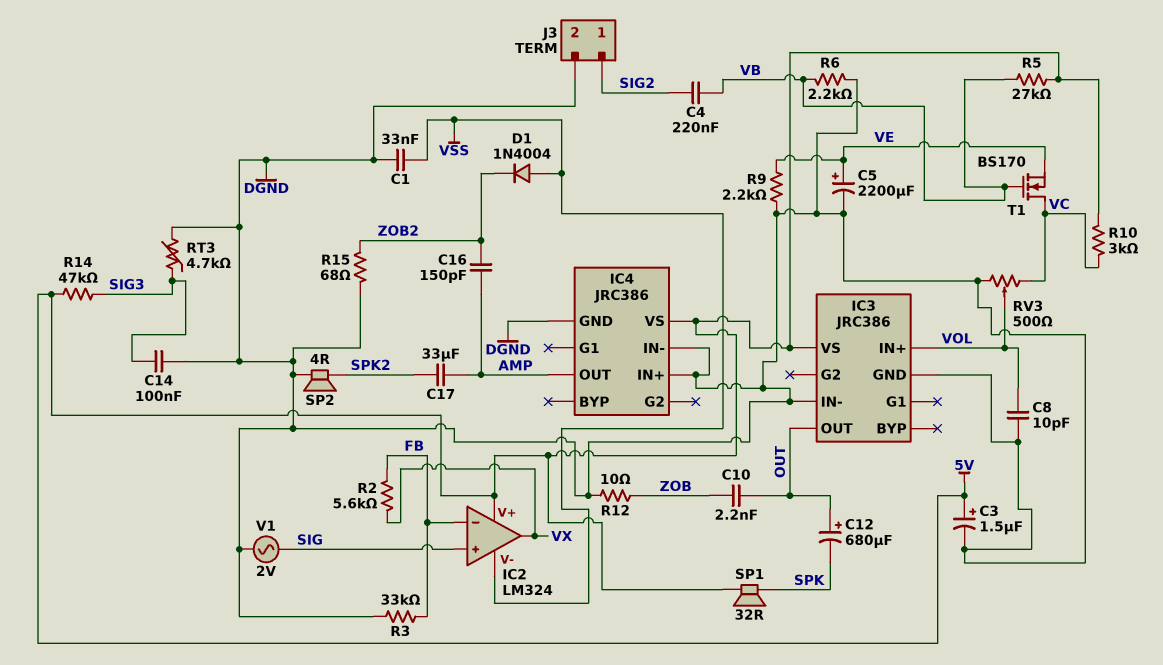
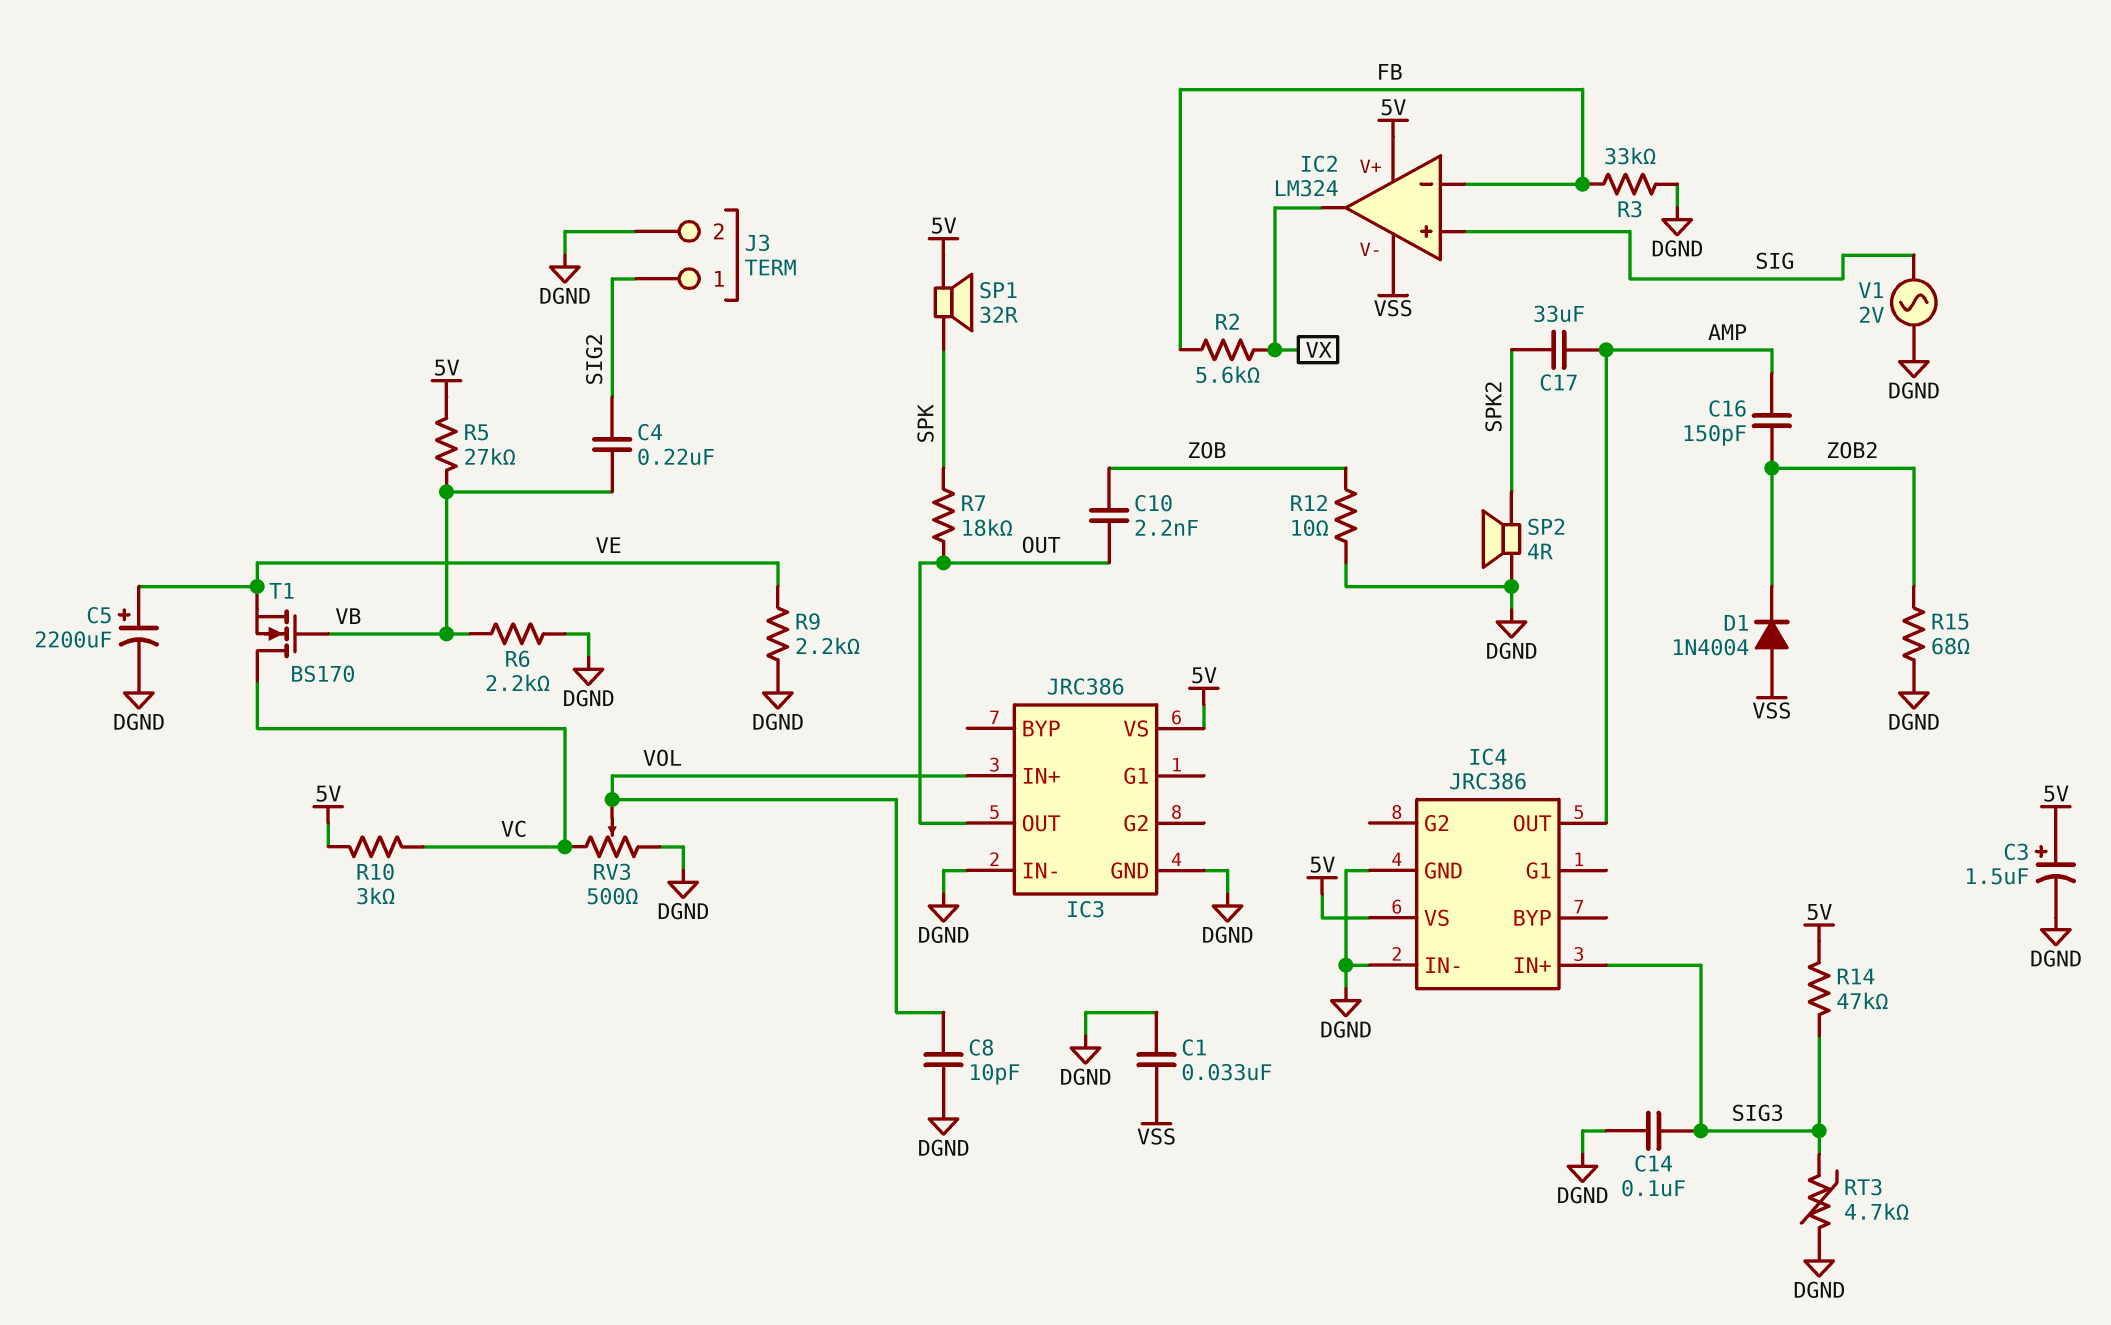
C12: 680uF (plus OUT, minus SPK) -> none
IC4 pin IN+: DGND -> SIG3
R7: none -> 18k (OUT, SPK)

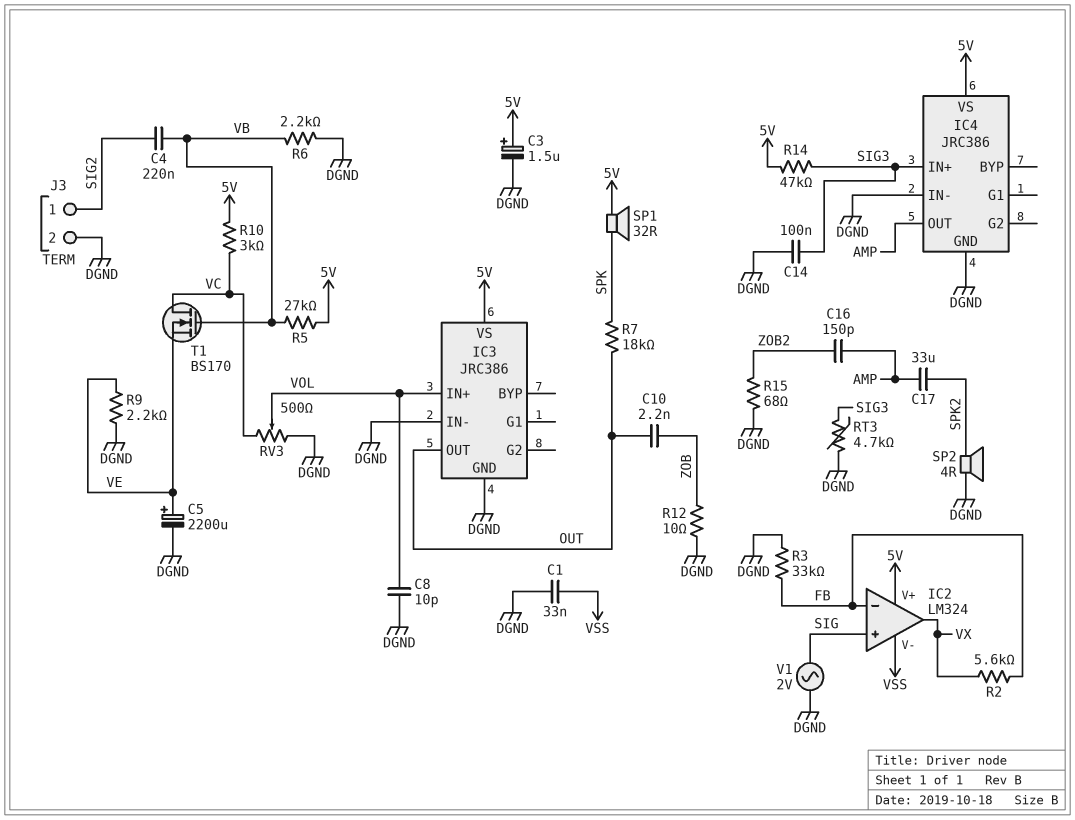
D1: diode 1N4004 (A VSS, K ZOB2) -> none

